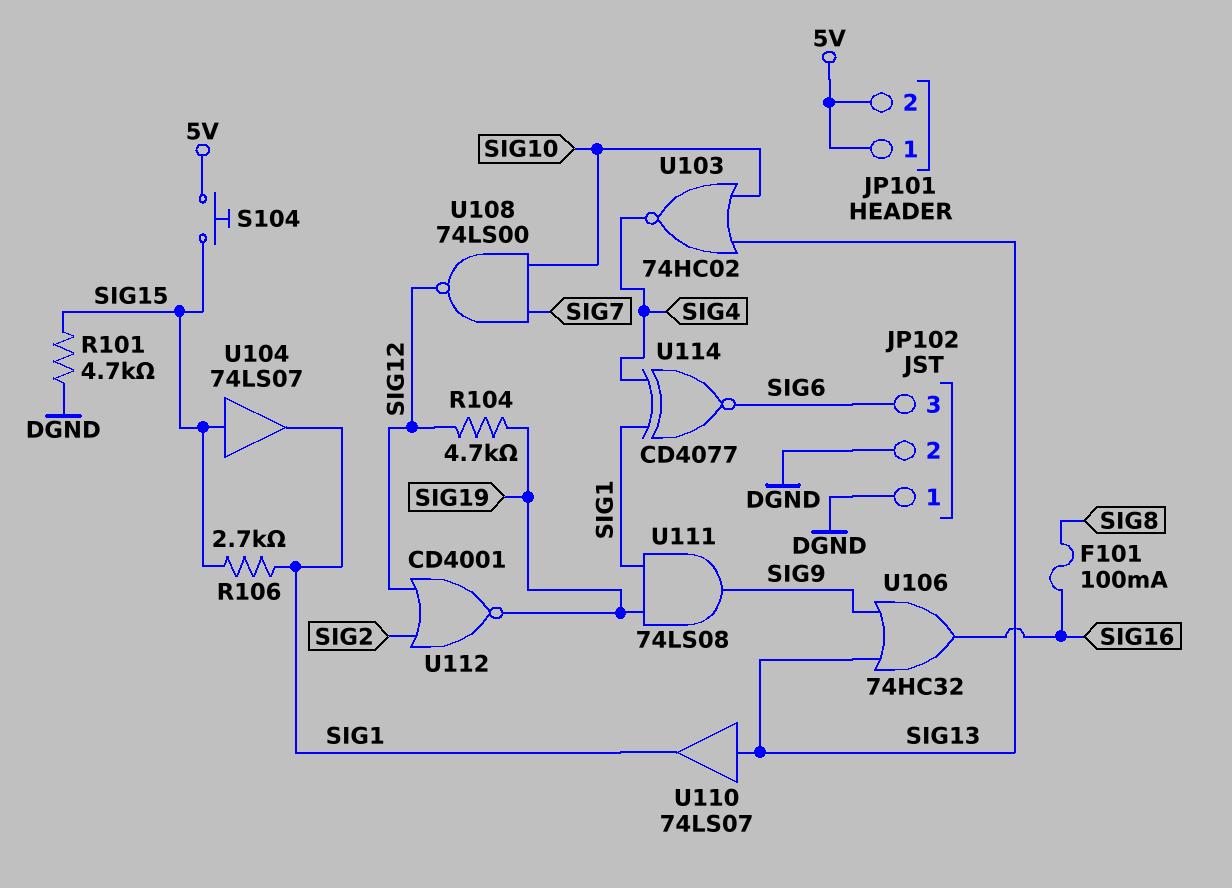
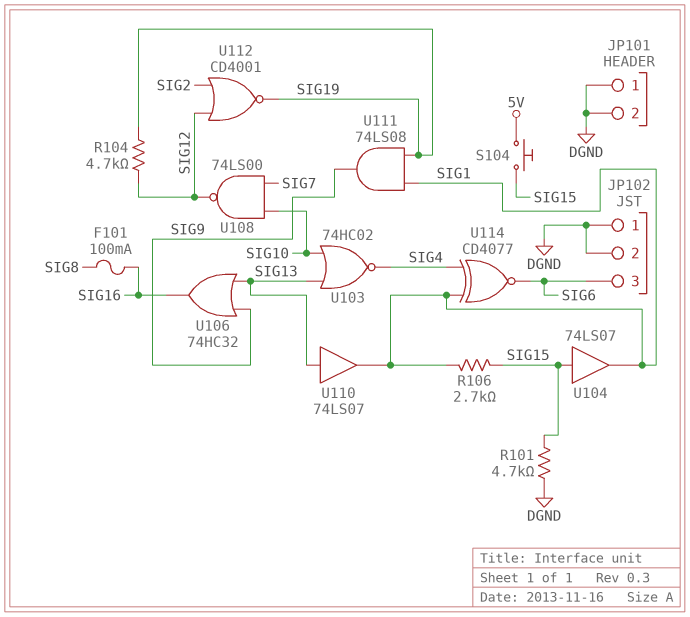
JP101 pin 1: 5V -> DGND
JP101 pin 2: 5V -> DGND

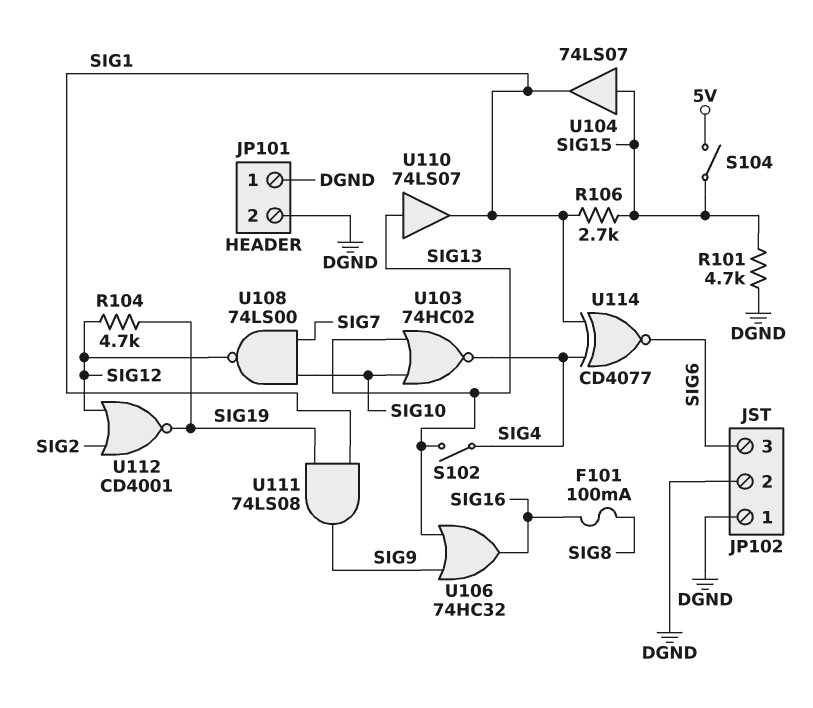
S102: none -> switch (SIG4, SIG13)
S104: button (5V, SIG15) -> switch (5V, SIG15)

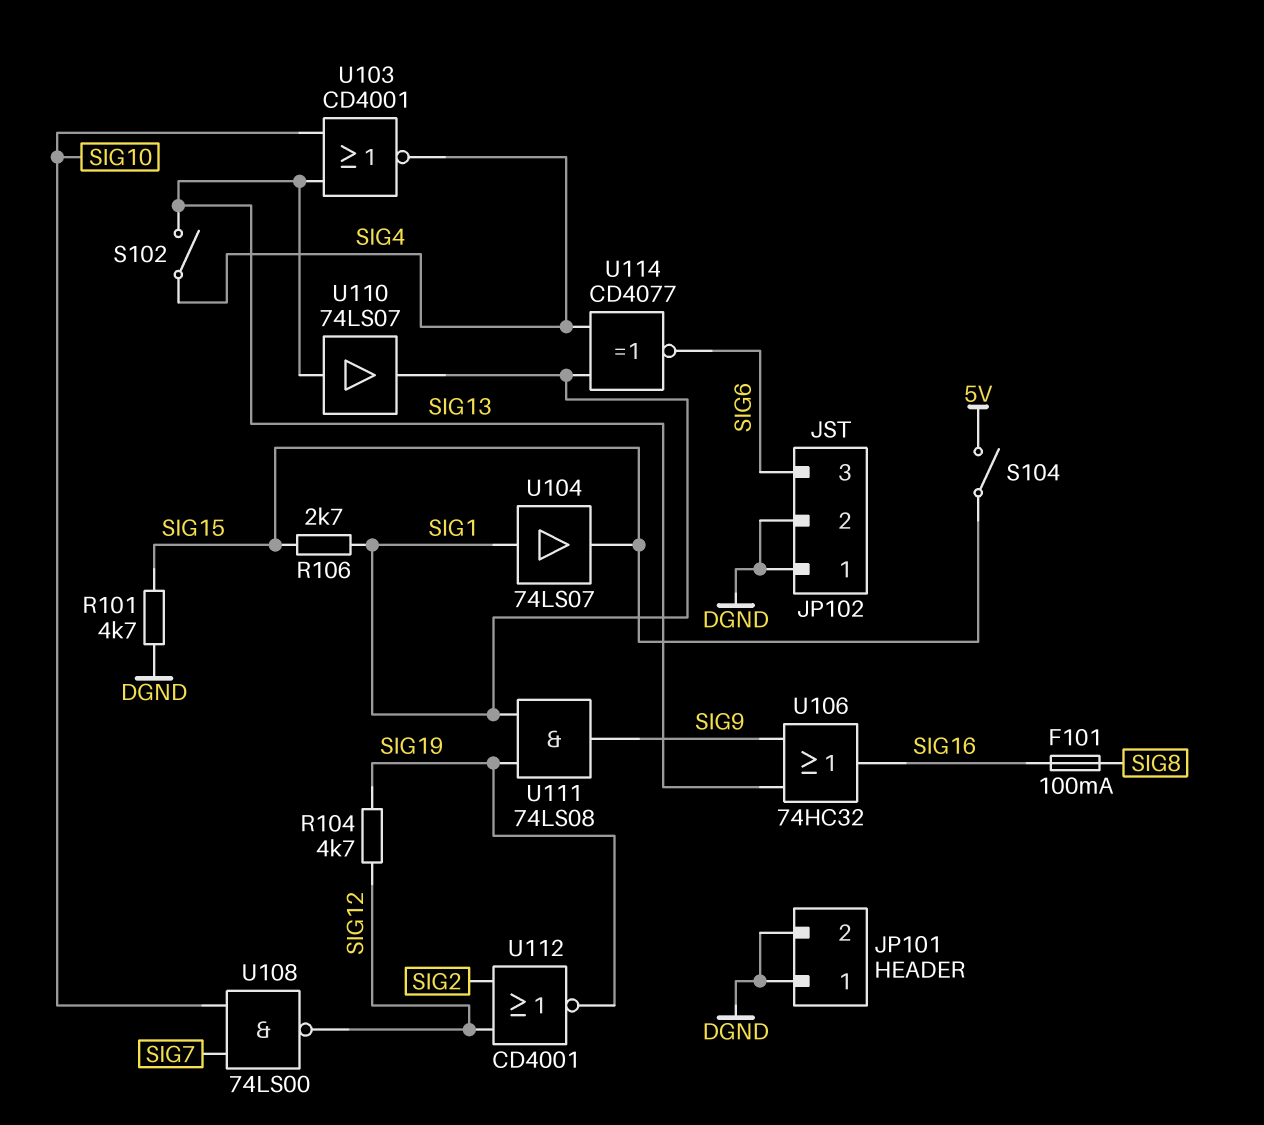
U103: NOR 74HC02 (in SIG10, in SIG13, out SIG4) -> NOR CD4001 (in SIG10, in SIG13, out SIG4)
U104: buffer 74LS07 (in SIG15, out SIG1) -> buffer 74LS07 (in SIG1, out SIG15)

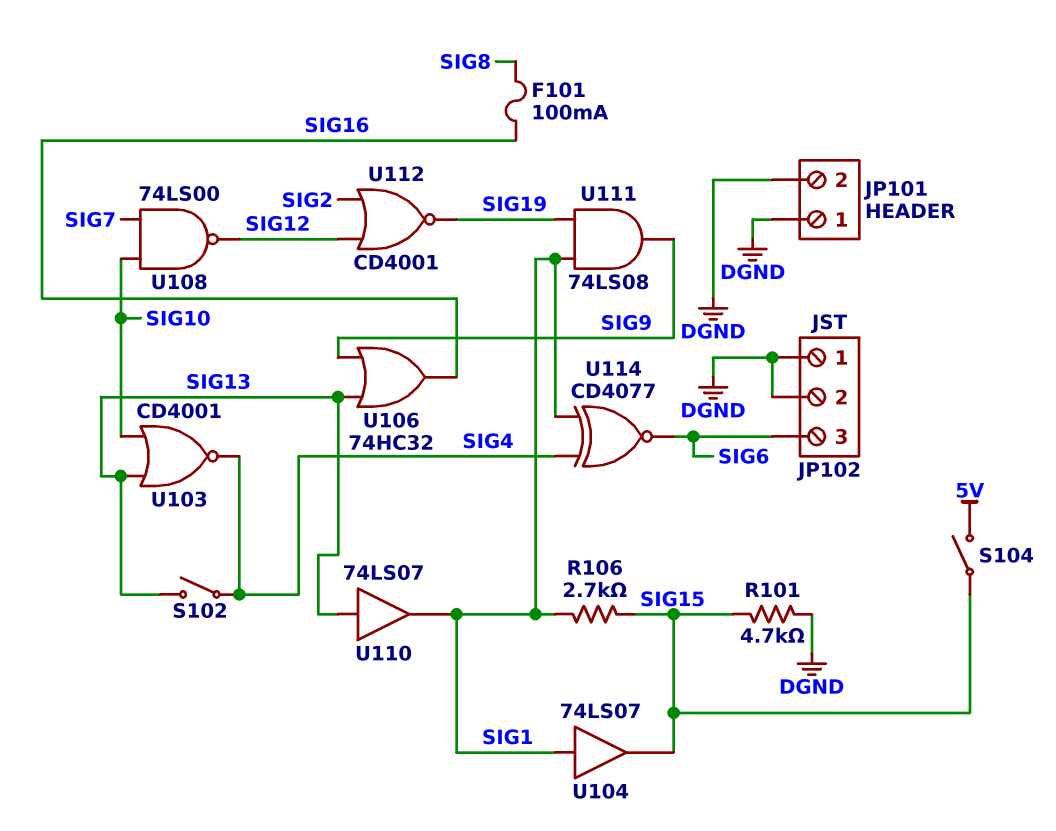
R104: 4.7k (SIG12, SIG19) -> none

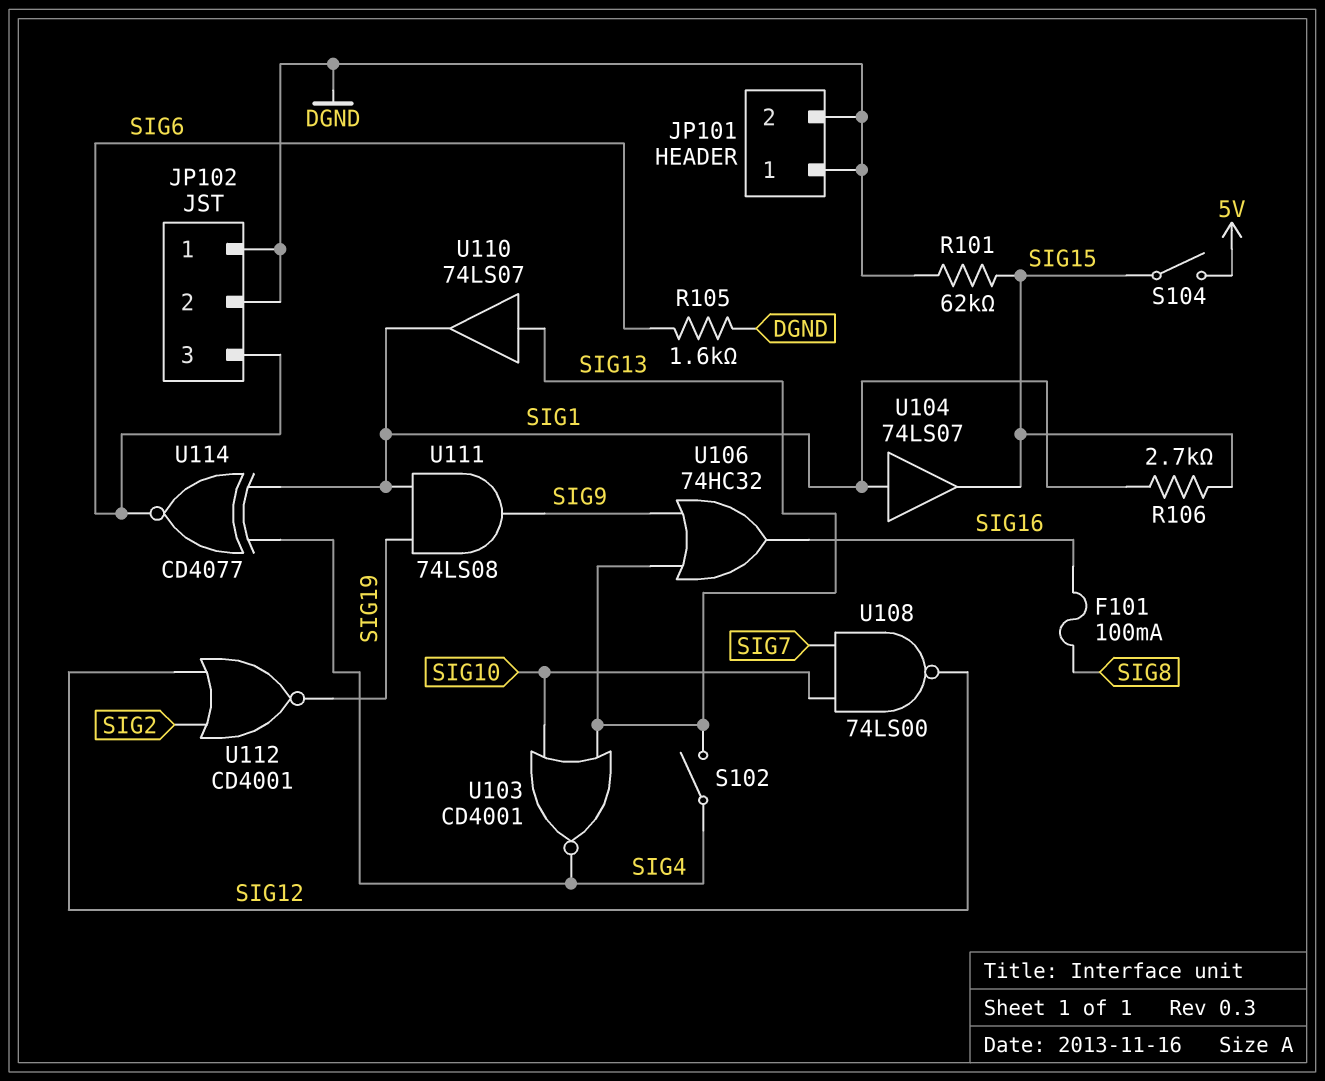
R101: 4.7k (DGND, SIG15) -> 62k (DGND, SIG15)
R105: none -> 1.6k (DGND, SIG6)

